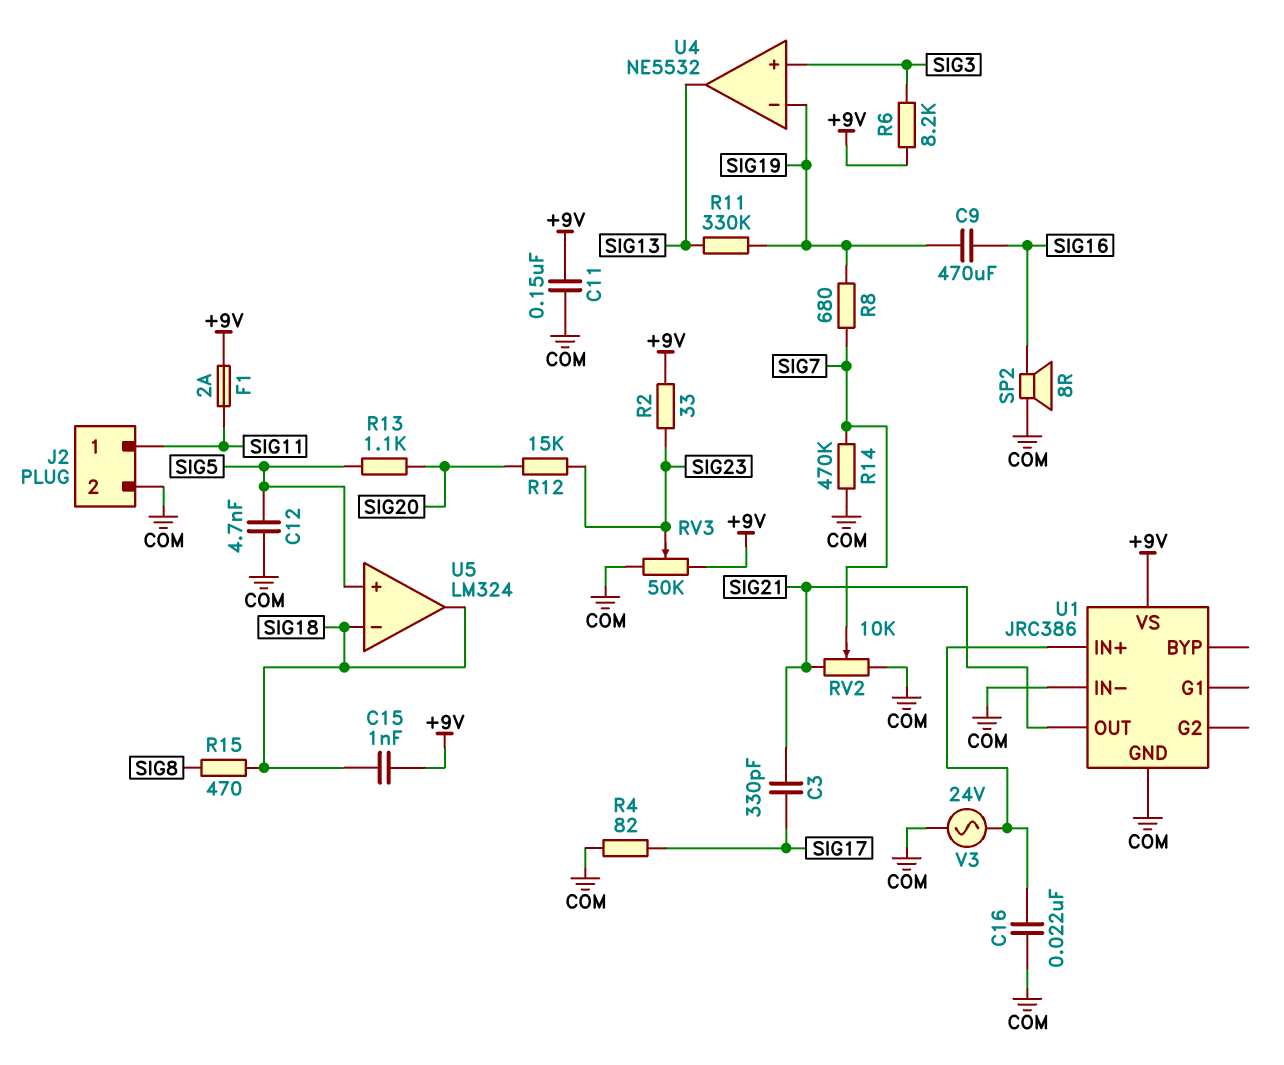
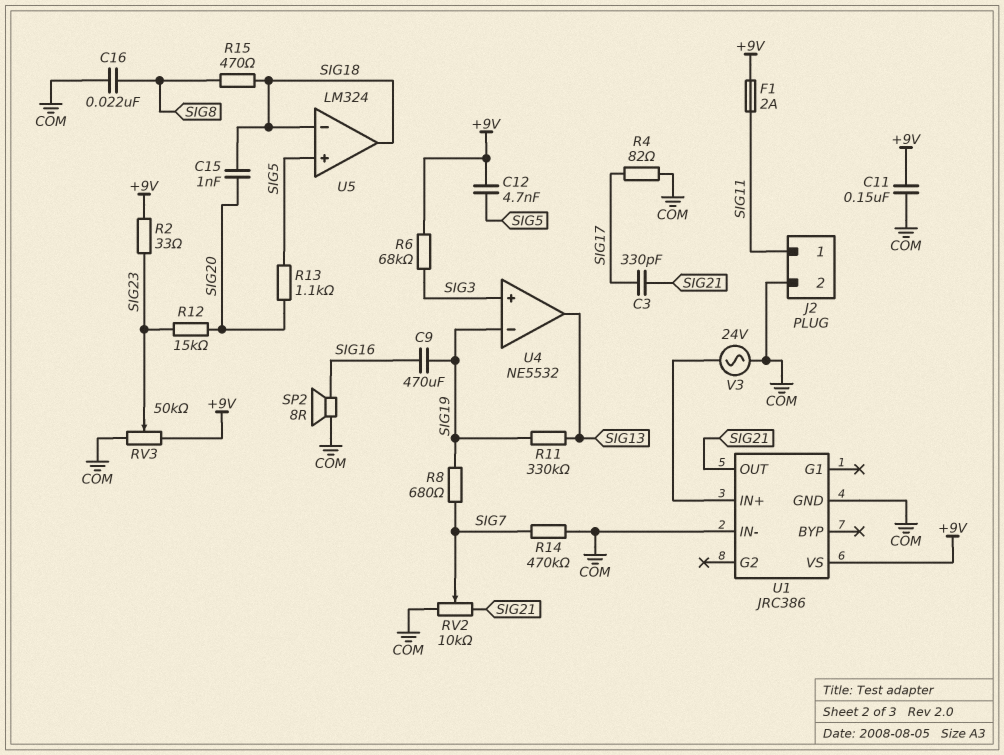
C12: 4.7nF (COM, SIG5) -> 4.7nF (+9V, SIG5)
C15: 1nF (+9V, SIG18) -> 1nF (SIG18, SIG20)
C16: 22nF (COM, U1/IN+) -> 22nF (COM, SIG8)
R6: 8.2k (+9V, SIG3) -> 68k (+9V, SIG3)

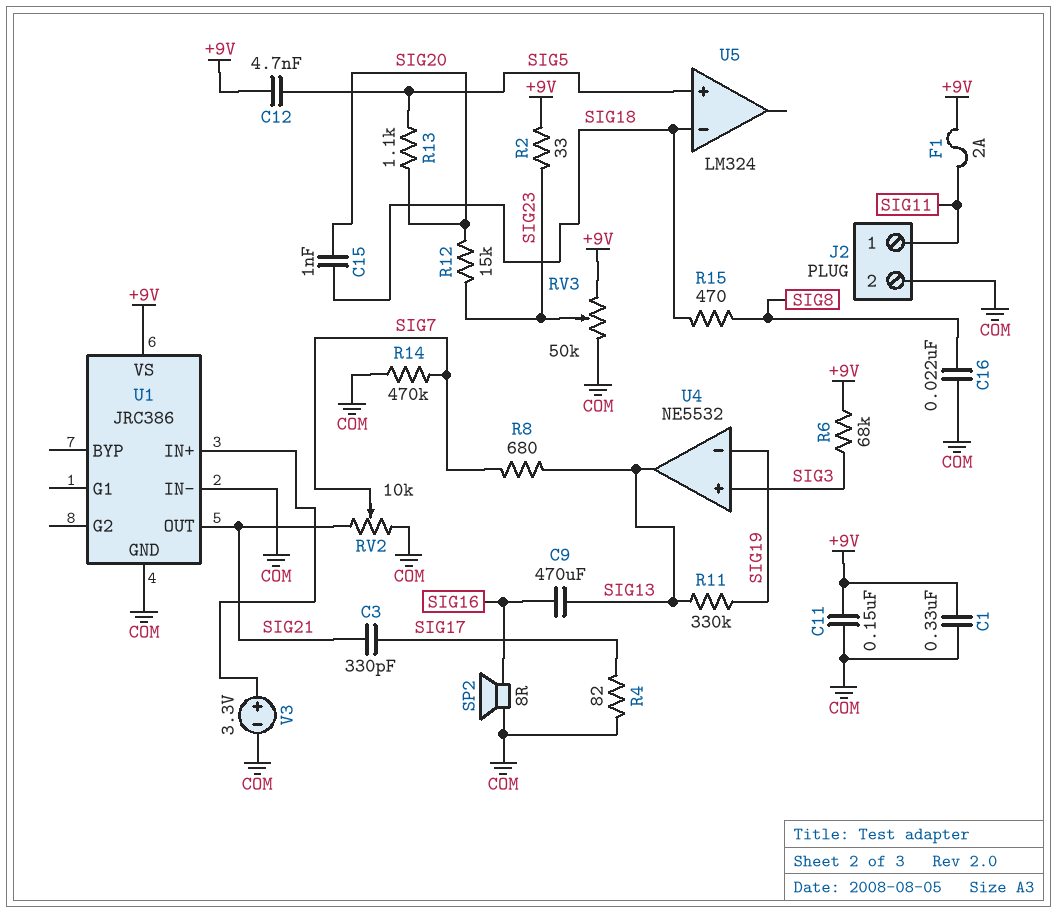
C1: none -> 330nF (+9V, COM)
C9: 470uF (SIG16, SIG19) -> 470uF (SIG13, SIG16)
R8: 680 (SIG7, SIG19) -> 680 (SIG7, SIG13)
U5 pin out: SIG18 -> none
V3: AC 24V (COM, U1/IN+) -> 3.3V (plus U1/IN+, minus COM)

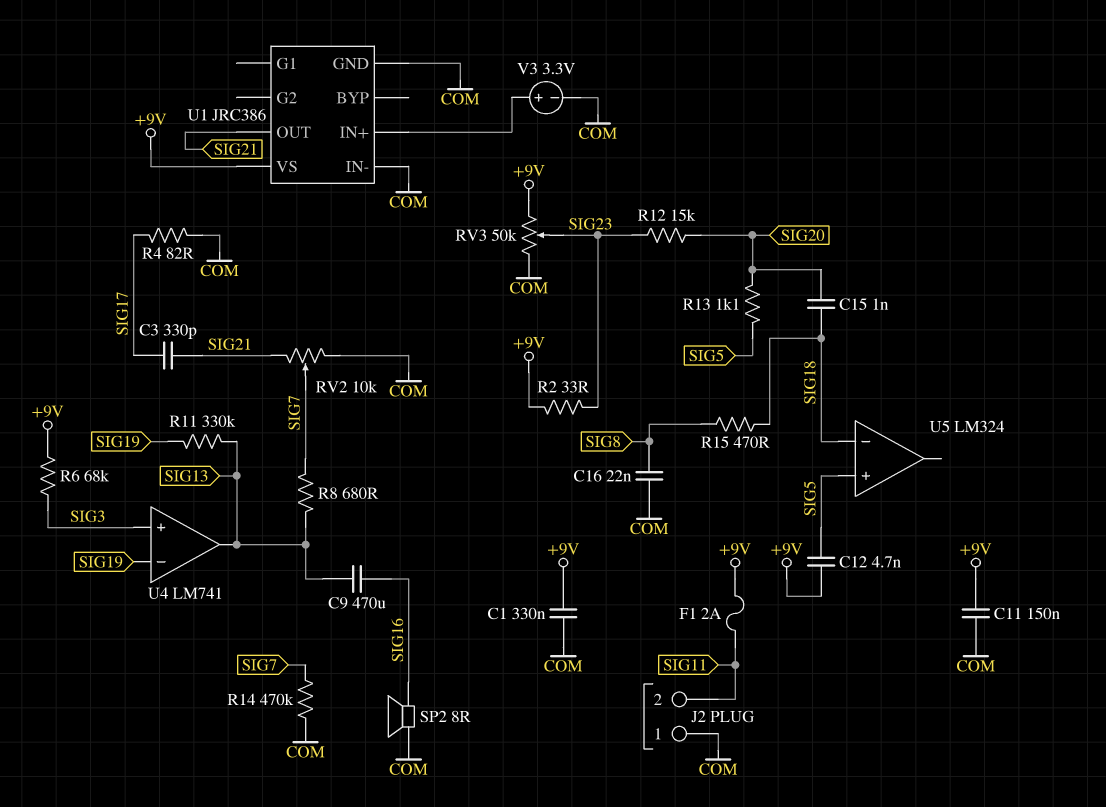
J2 pin 1: SIG11 -> COM
J2 pin 2: COM -> SIG11
U4: NE5532 -> LM741

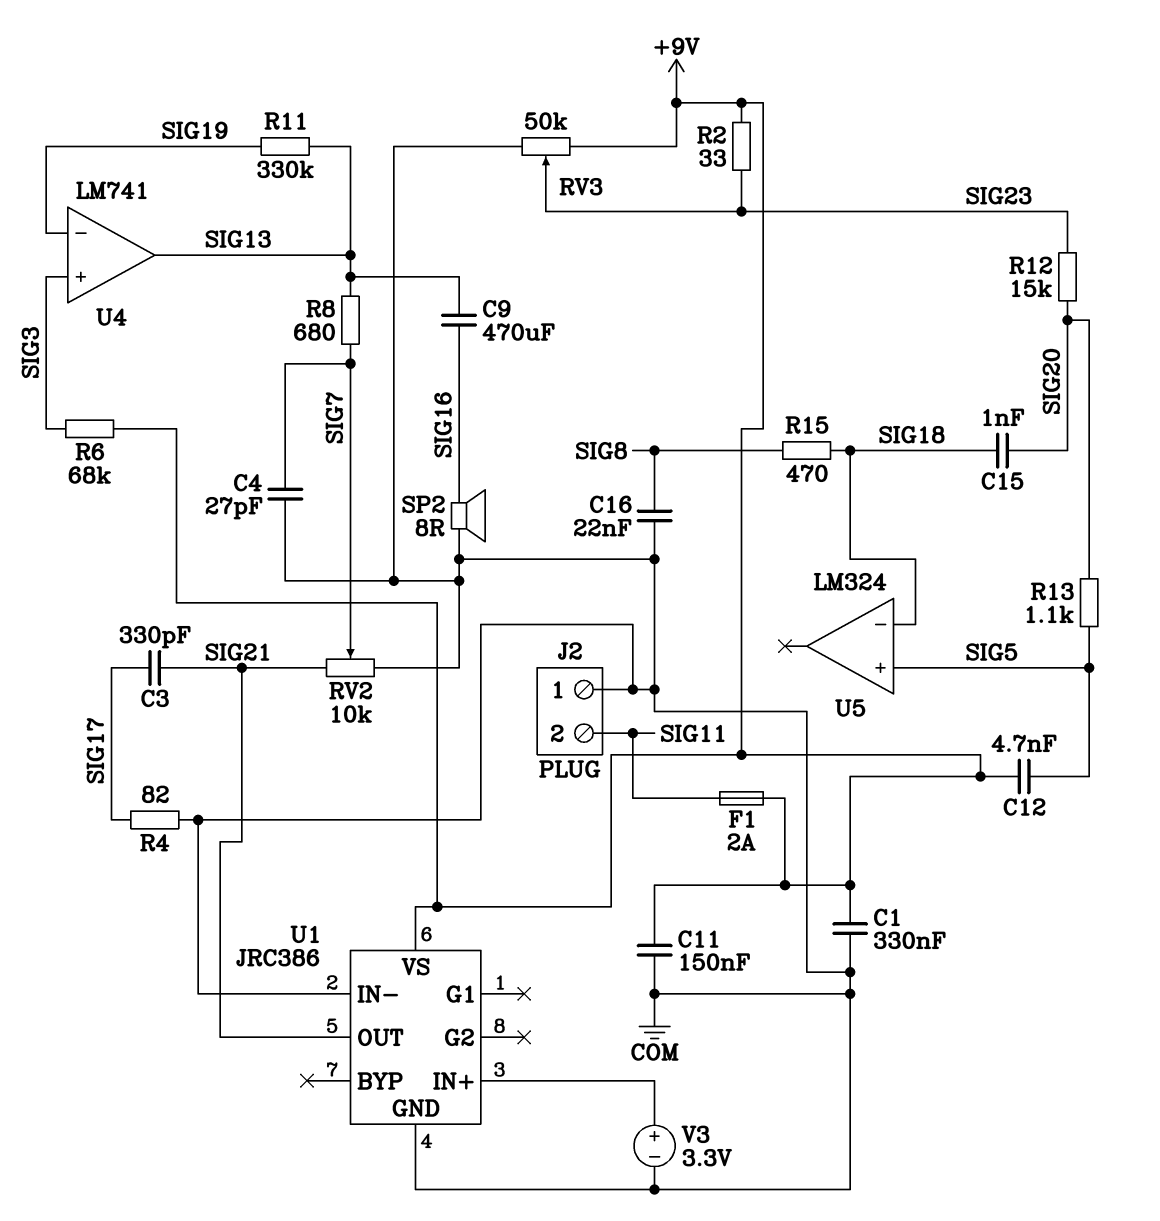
C4: none -> 27pF (COM, SIG7)
R14: 470k (COM, SIG7) -> none

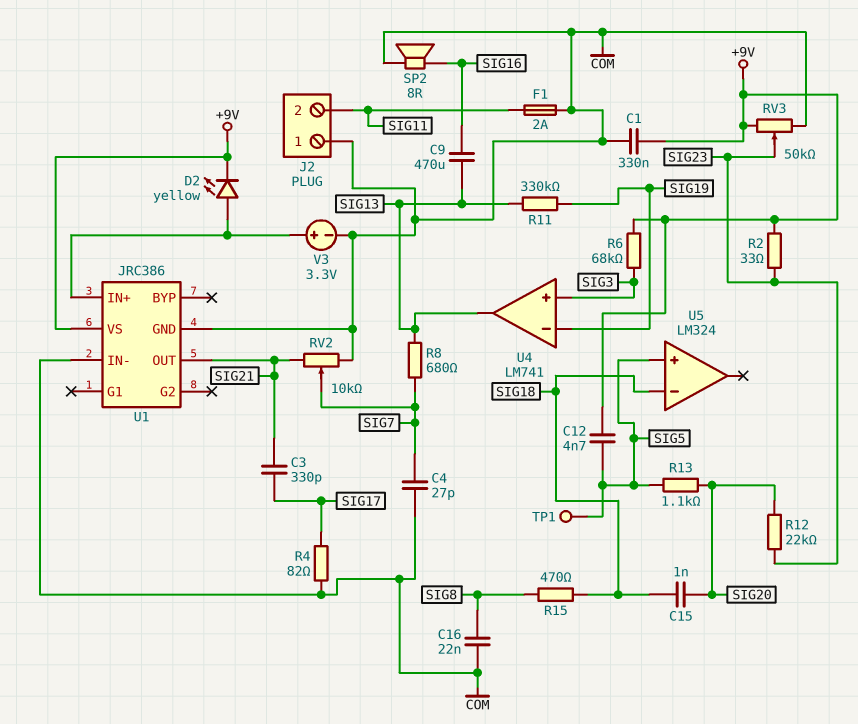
C11: 150nF (+9V, COM) -> none
D2: none -> LED yellow (A U1/IN+, K +9V)
F1: 2A (+9V, SIG11) -> 2A (COM, SIG11)
R12: 15k (SIG20, SIG23) -> 22k (SIG20, SIG23)
TP1: none -> test point (SIG5)

